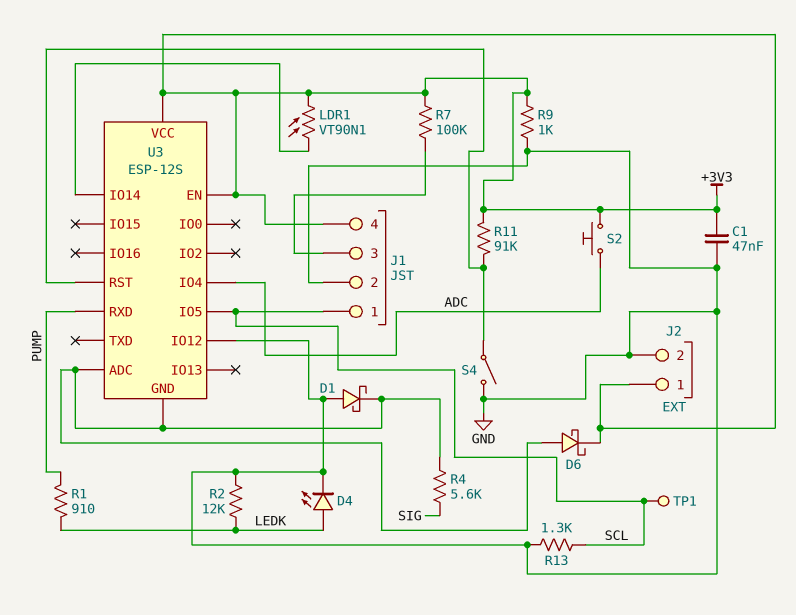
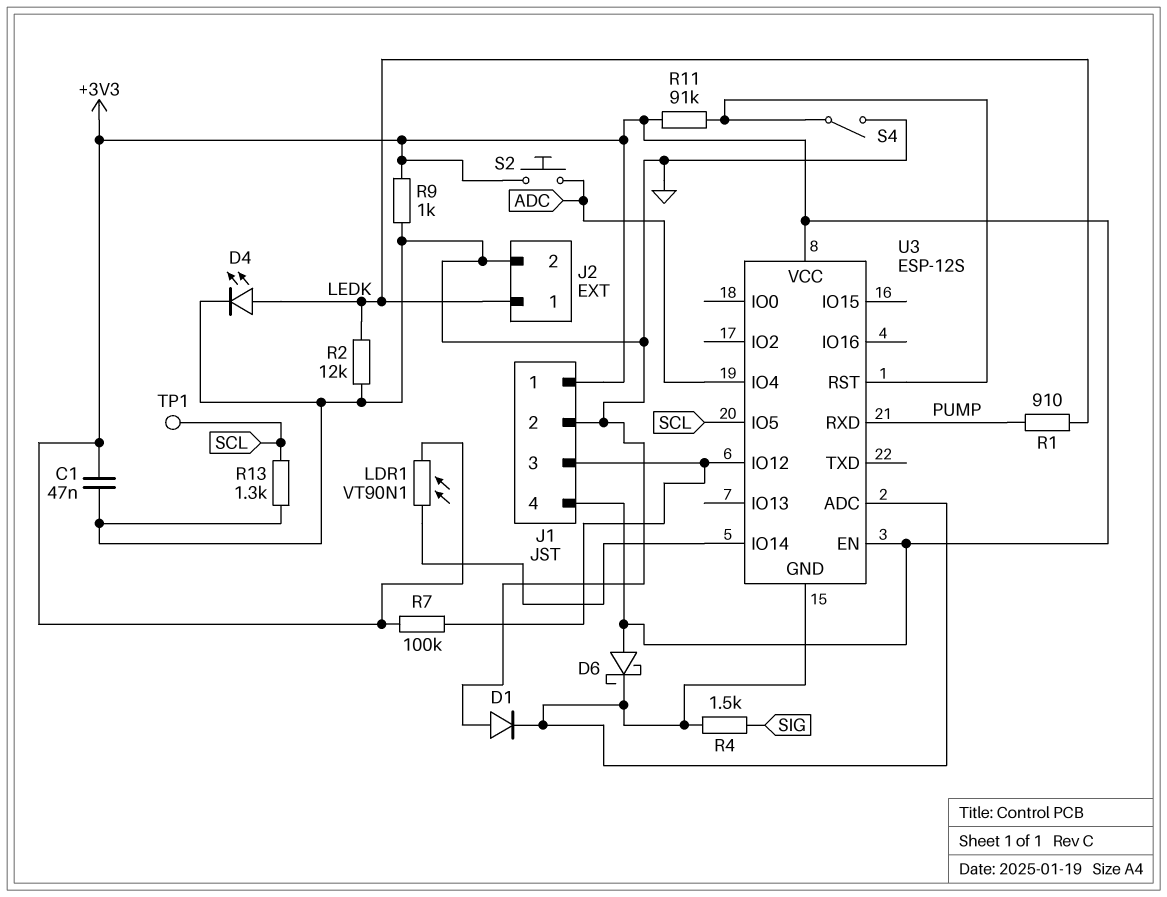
D1: schottky (A GND, K U3/ADC) -> diode (A GND, K U3/ADC)
D6: schottky (A U3/ADC, K +3V3) -> schottky (A +3V3, K U3/ADC)
J1 pin 1: SCL -> +3V3
J2 pin 1: +3V3 -> LEDK
R4: 5.6k (SIG, U3/ADC) -> 1.5k (SIG, U3/ADC)
U3 pin IO12: GND -> J1/3

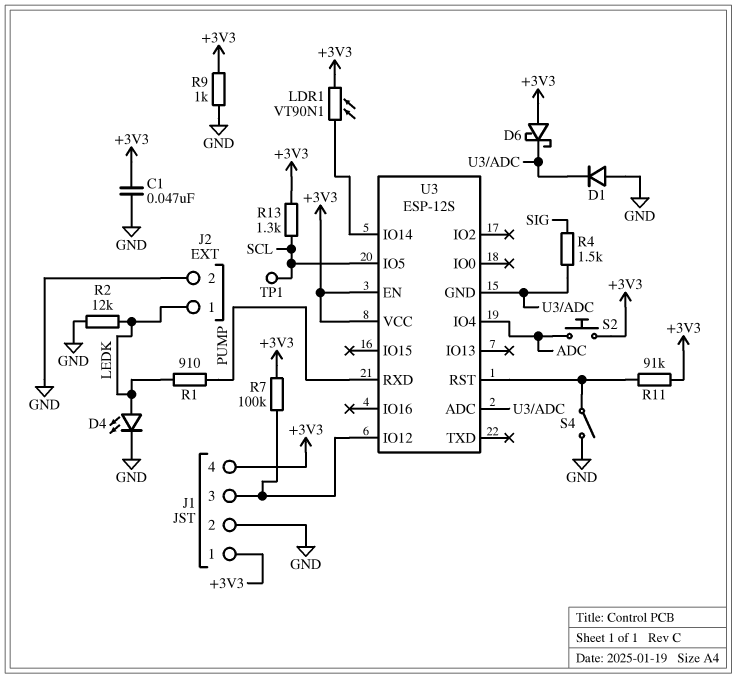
R13: 1.3k (GND, SCL) -> 1.3k (+3V3, SCL)

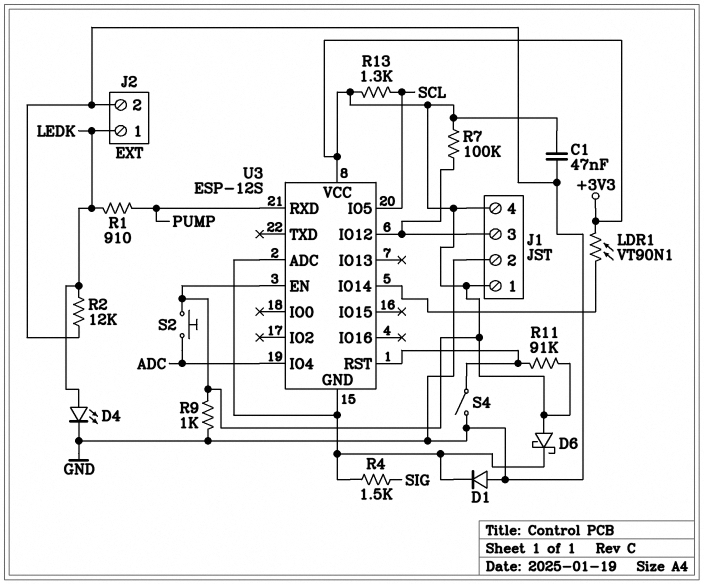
TP1: test point (SCL) -> none

